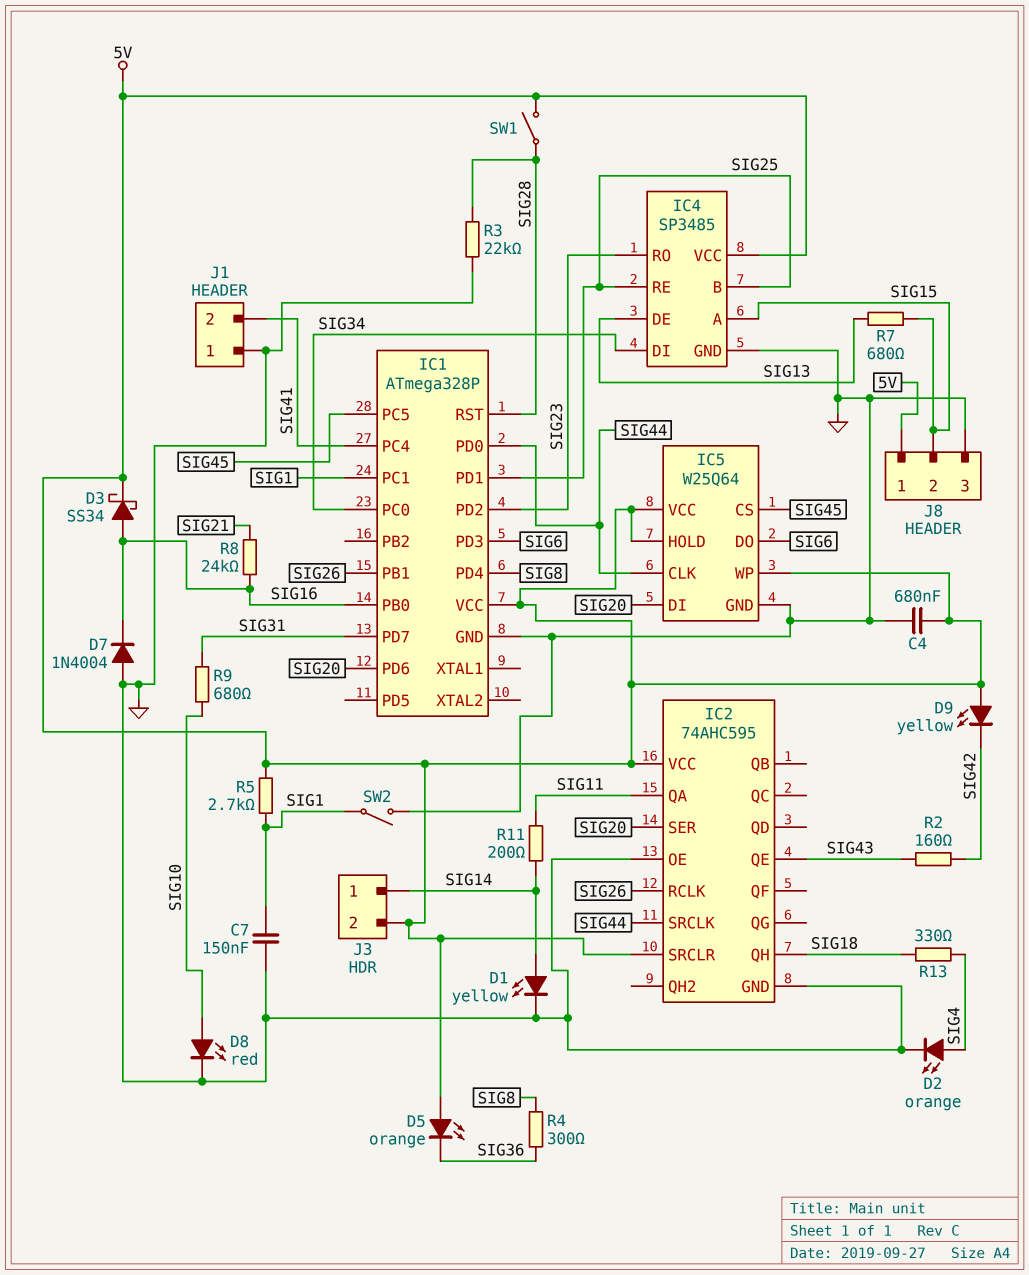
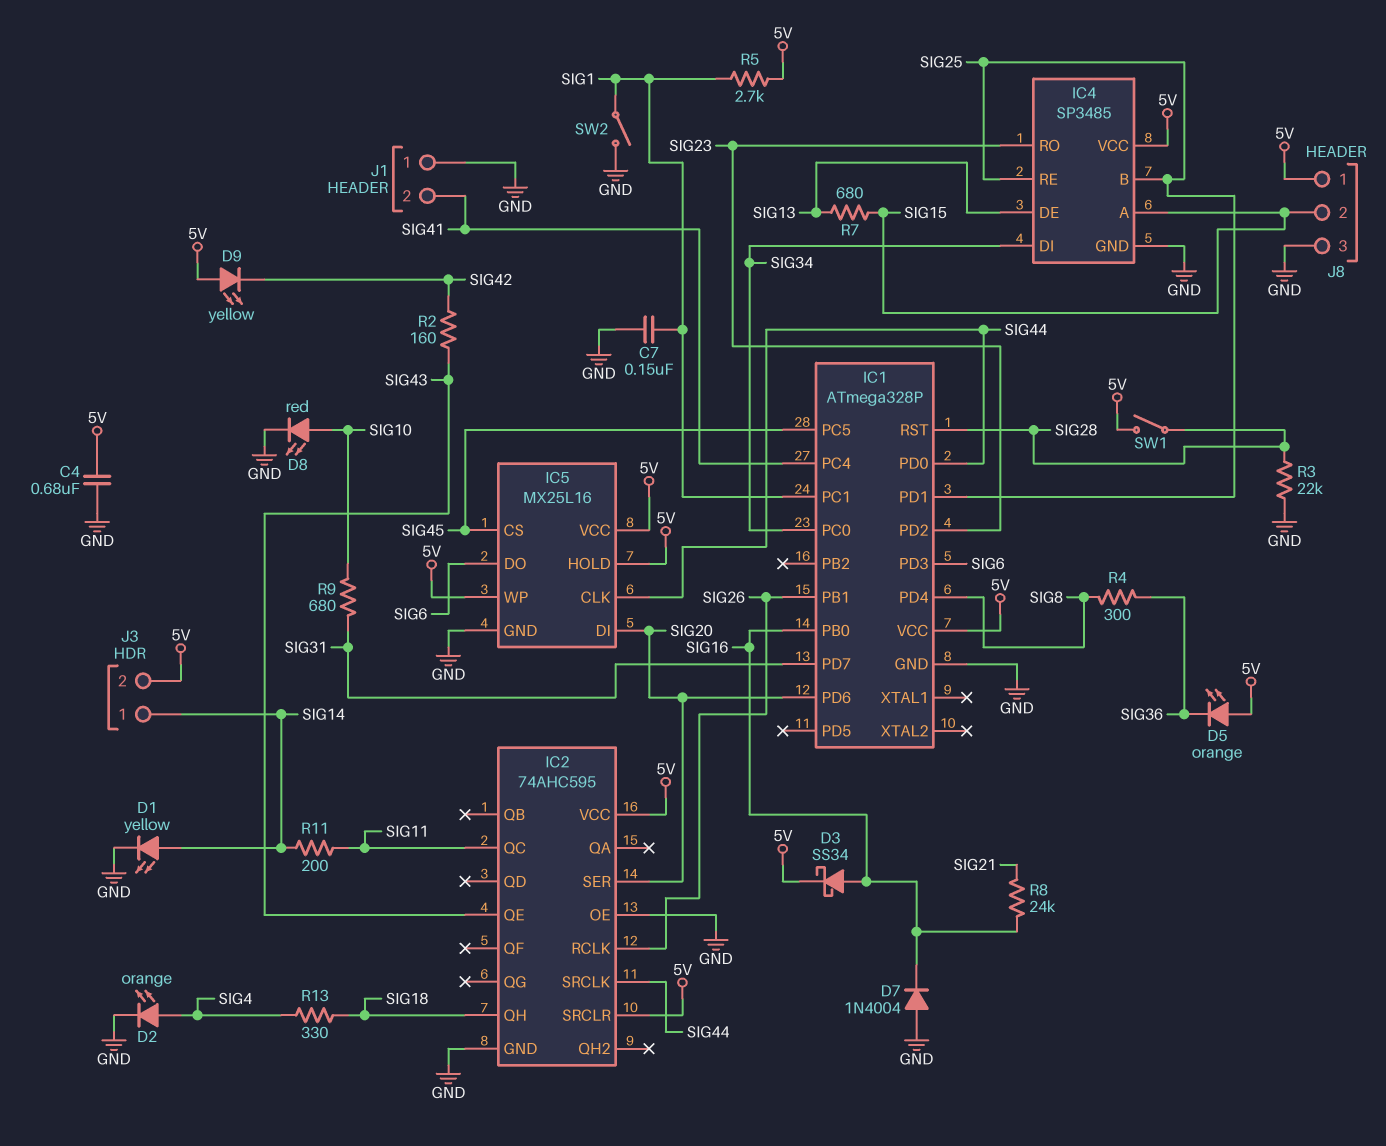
IC2 pin QA: SIG11 -> none
IC2 pin QC: none -> SIG11
IC5: W25Q64 -> MX25L16

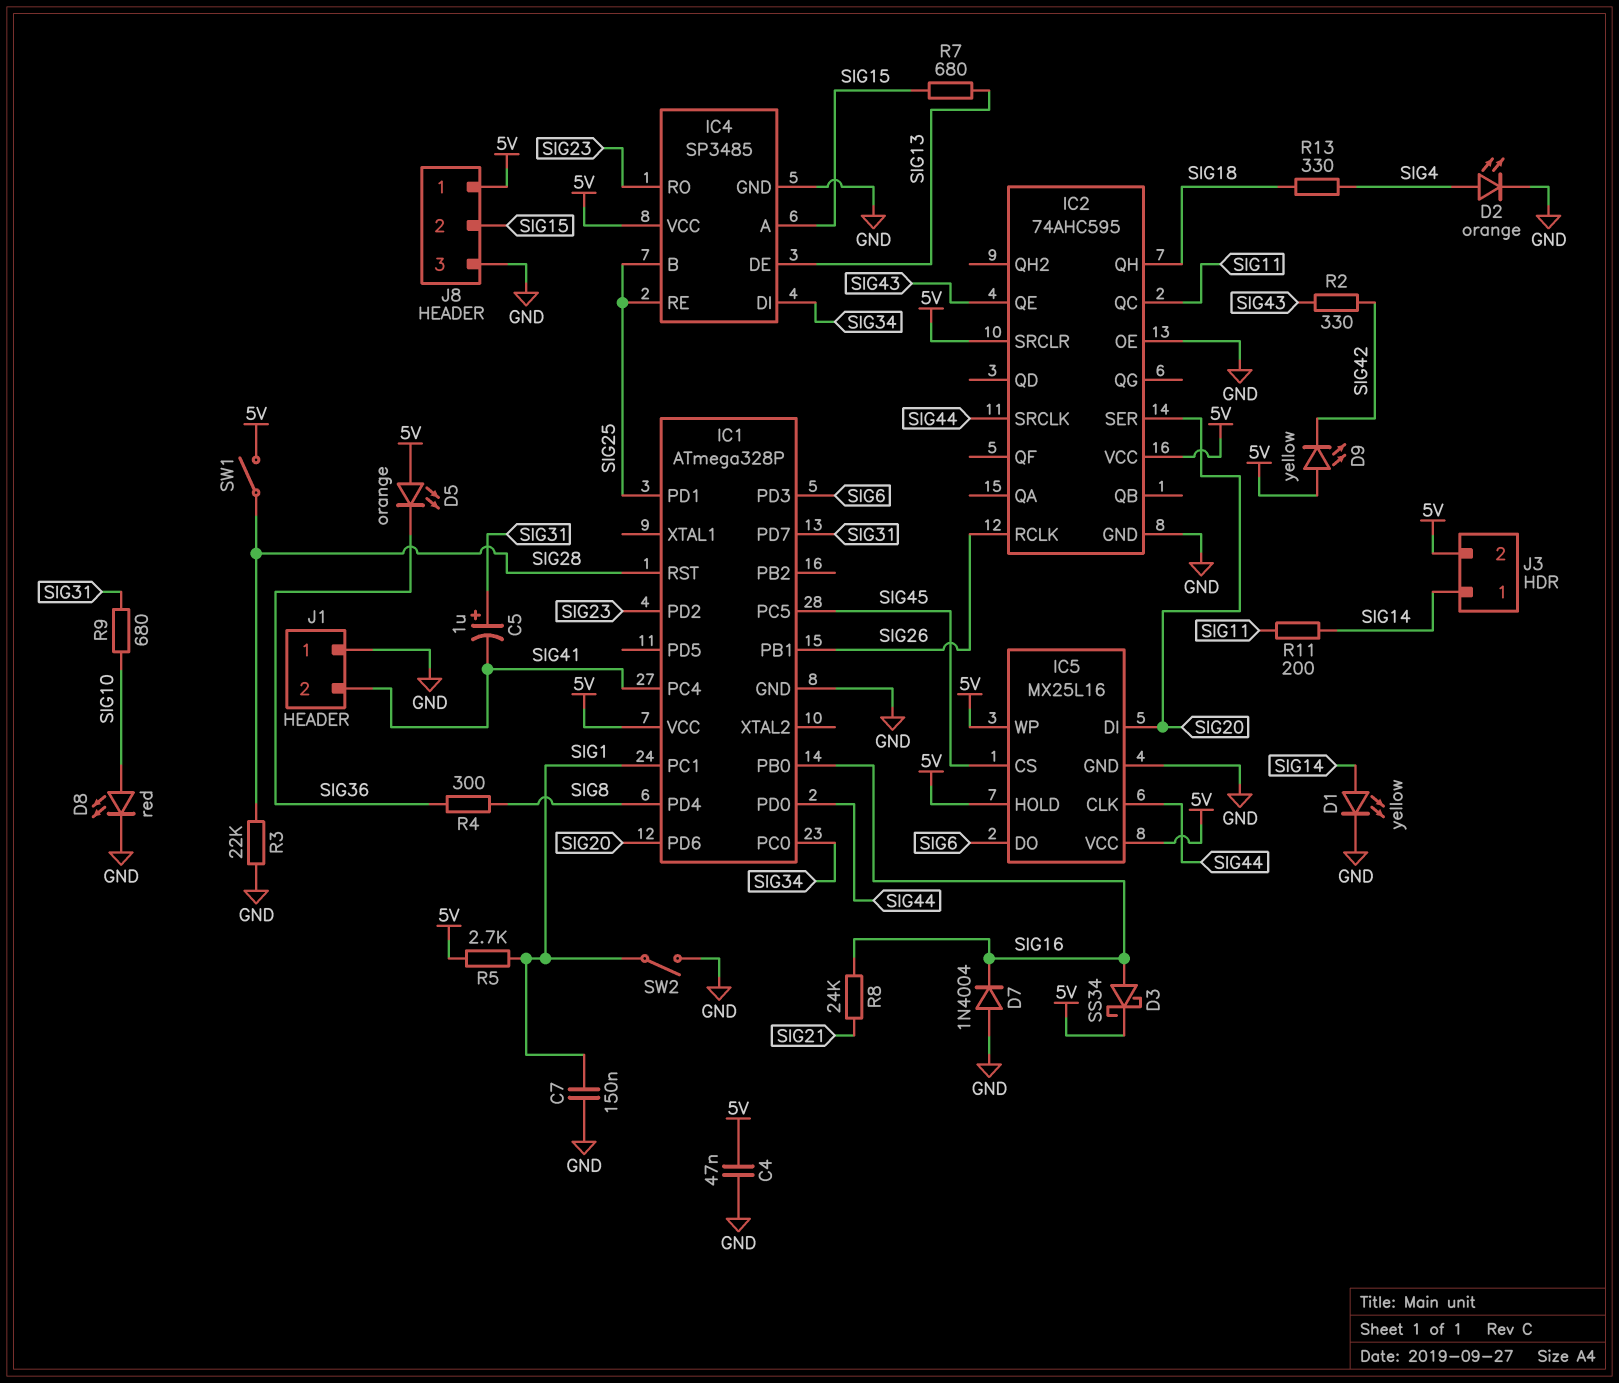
C4: 680nF (5V, GND) -> 47nF (5V, GND)
C5: none -> 1uF (plus SIG31, minus SIG41)
R2: 160 (SIG42, SIG43) -> 330 (SIG42, SIG43)

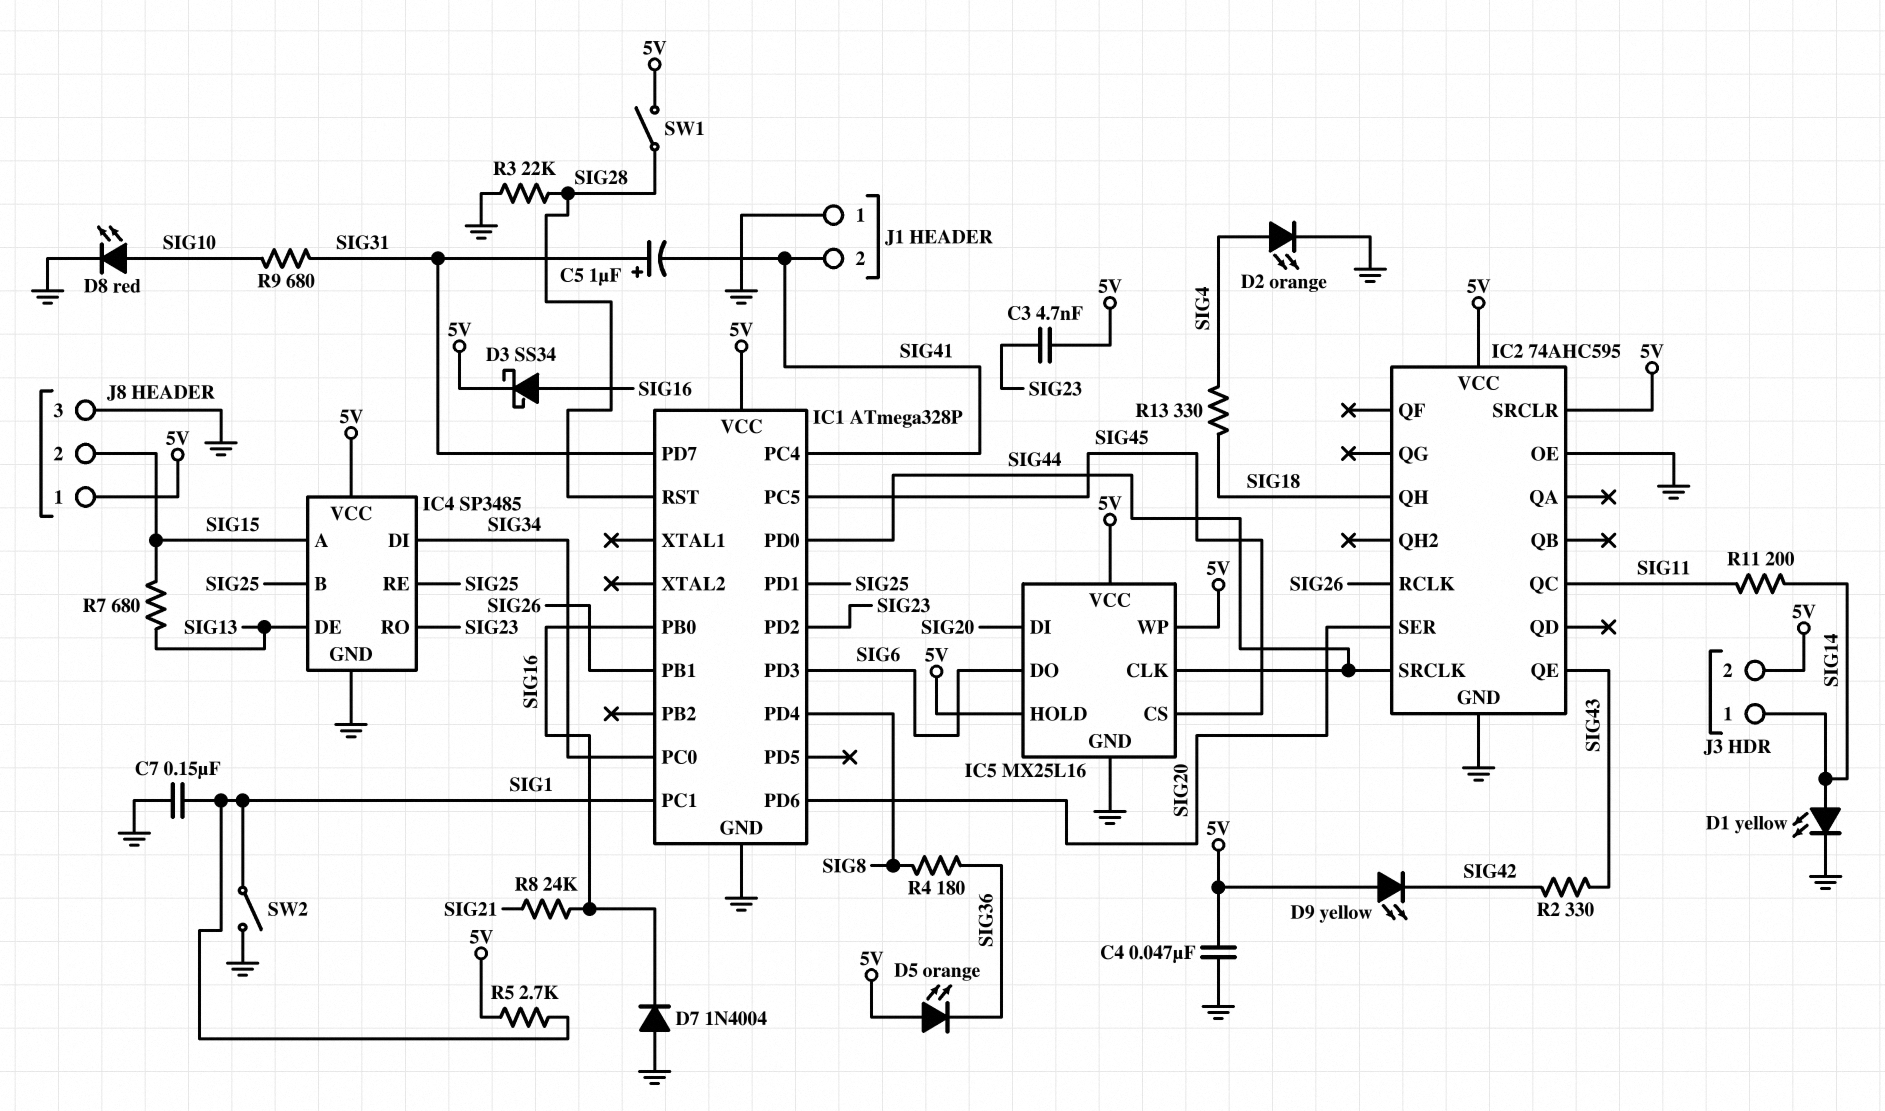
C3: none -> 4.7nF (5V, SIG23)
R4: 300 (SIG8, SIG36) -> 180 (SIG8, SIG36)

